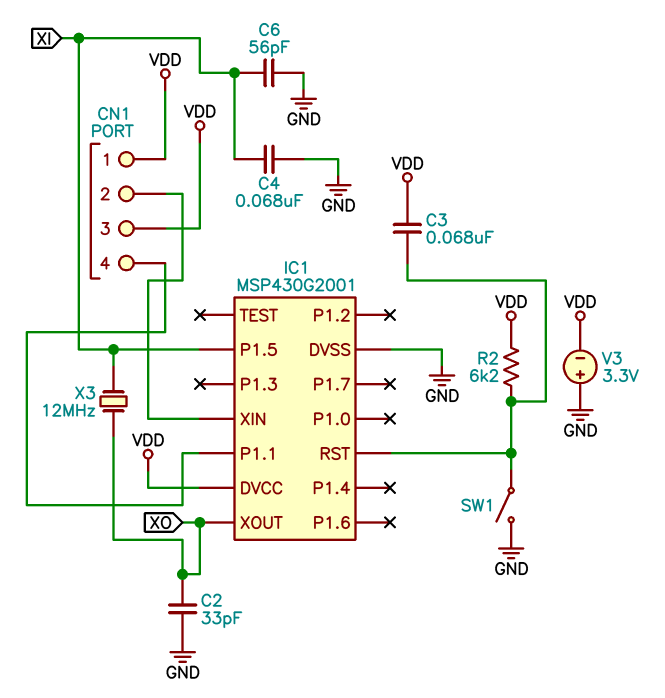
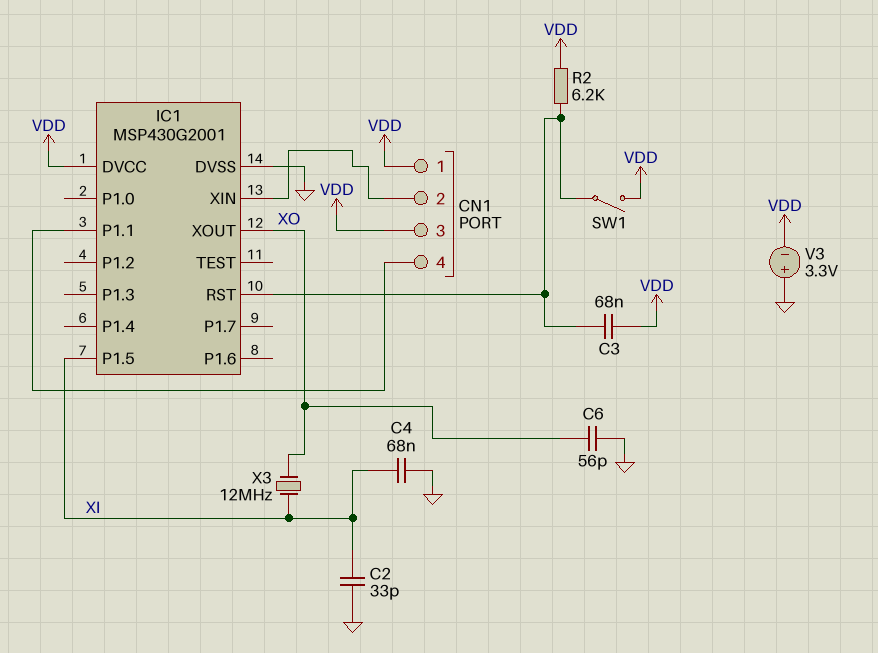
C2: 33pF (GND, XO) -> 33pF (GND, XI)
C6: 56pF (GND, XI) -> 56pF (GND, XO)
SW1: switch (GND, IC1/RST) -> switch (IC1/RST, VDD)

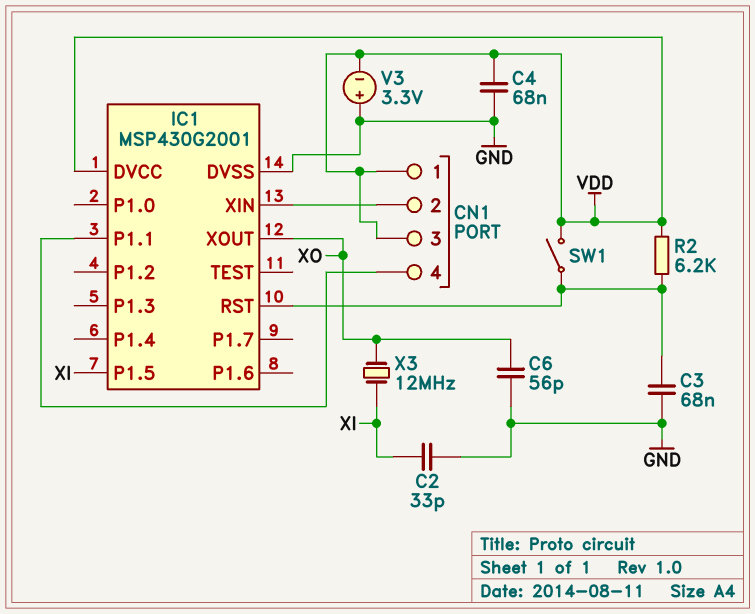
C3: 68nF (IC1/RST, VDD) -> 68nF (GND, IC1/RST)
C4: 68nF (GND, XI) -> 68nF (GND, VDD)

